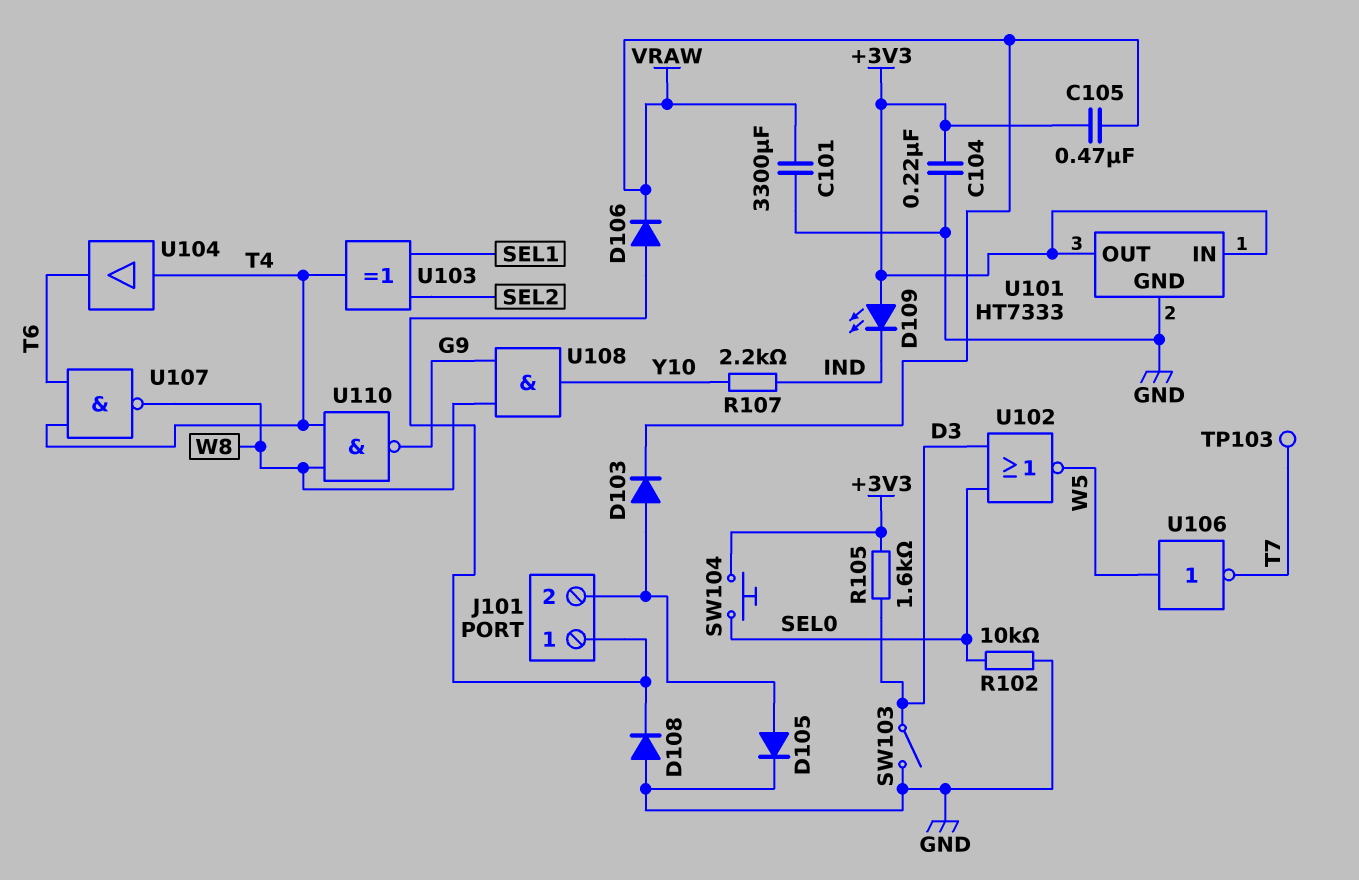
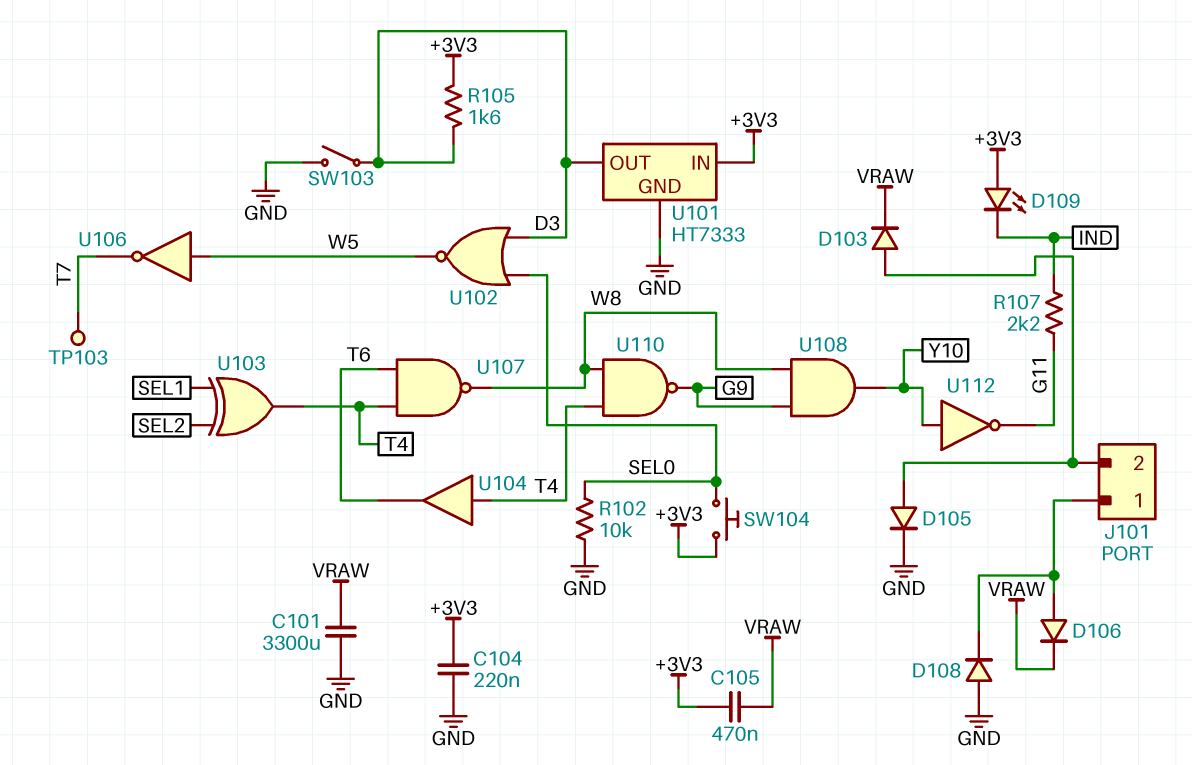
R107: 2.2k (IND, Y10) -> 2.2k (G11, IND)
U101 pin OUT: +3V3 -> D3
U112: none -> NOT (in Y10, out G11)

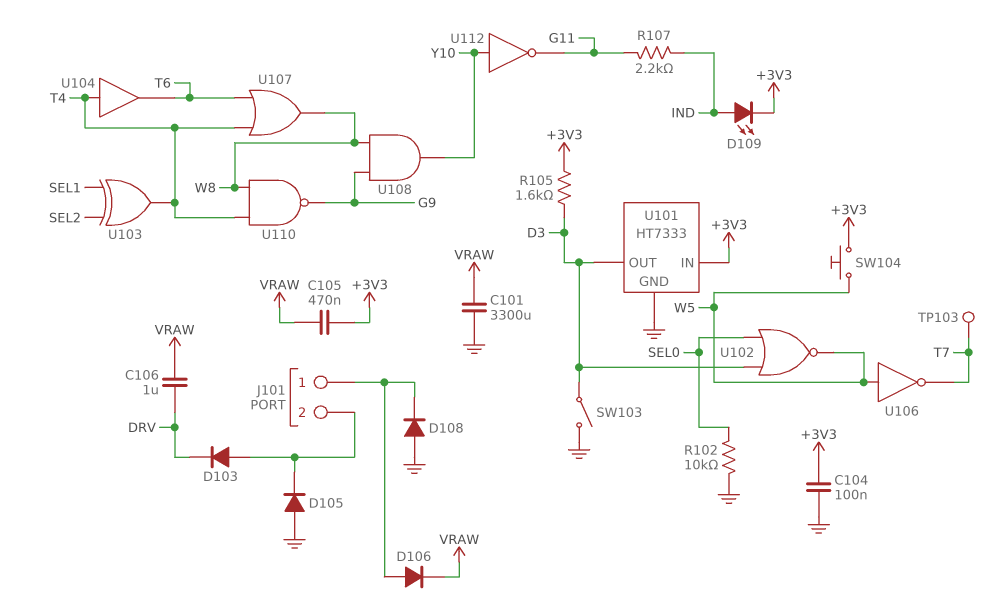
C104: 220nF (+3V3, GND) -> 100nF (+3V3, GND)
C106: none -> 1uF (DRV, VRAW)
D103: diode (A J101/2, K VRAW) -> diode (A J101/2, K DRV)
D105: diode (A J101/2, K GND) -> diode (A GND, K J101/2)
D109: LED (A +3V3, K IND) -> LED (A IND, K +3V3)
SW104: button (+3V3, SEL0) -> button (+3V3, W5)
U107: NAND (in T4, in T6, out W8) -> OR (in T4, in T6, out W8)

